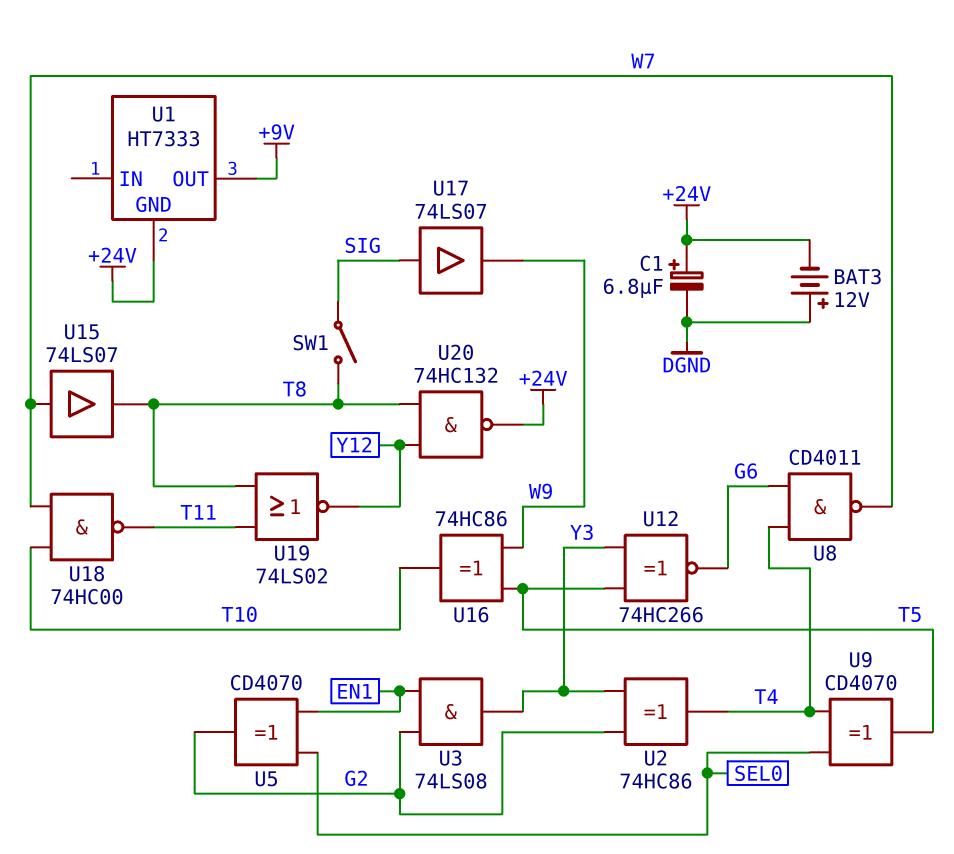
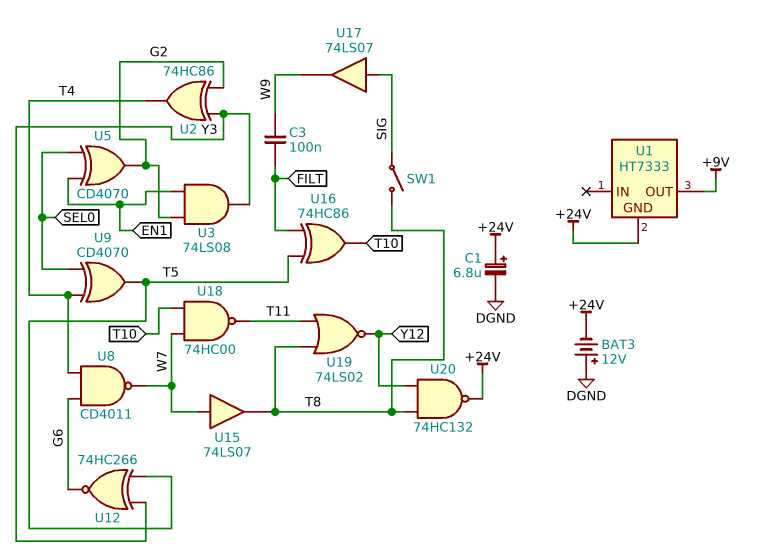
C3: none -> 100nF (FILT, W9)
U16: XOR 74HC86 (in T5, in W9, out T10) -> XOR 74HC86 (in FILT, in T5, out T10)

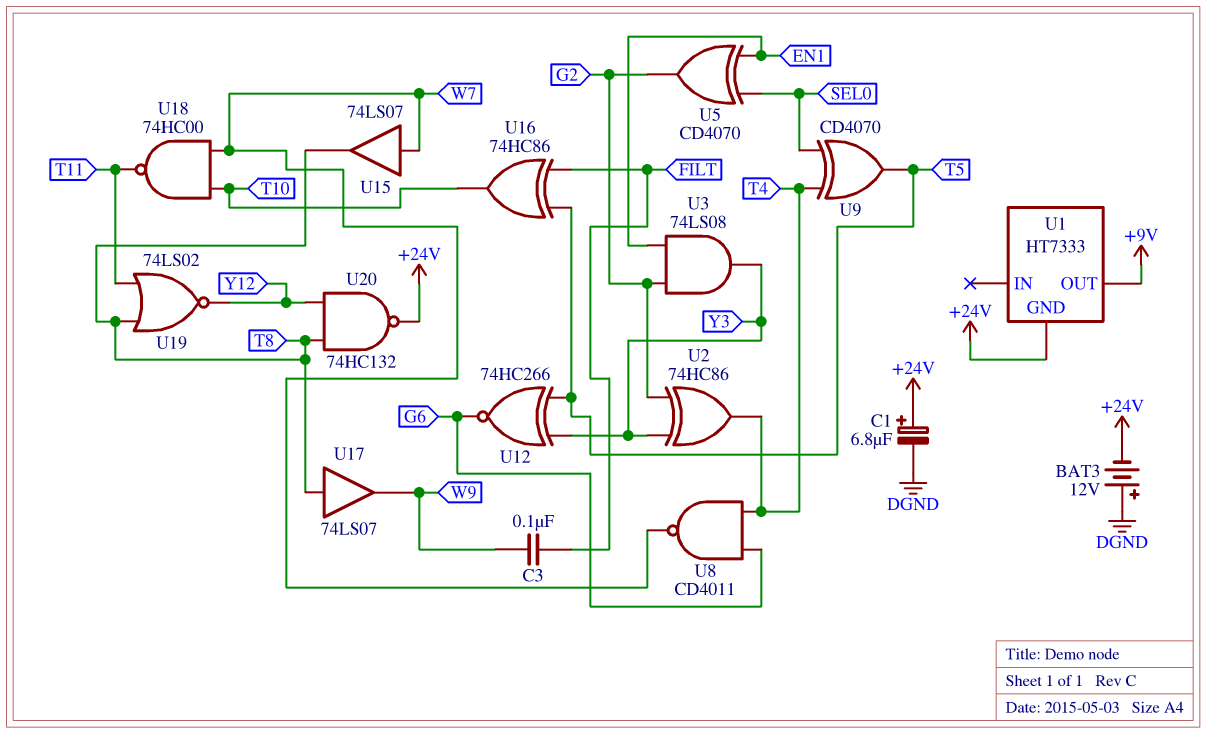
SW1: switch (SIG, T8) -> none
U17: buffer 74LS07 (in SIG, out W9) -> buffer 74LS07 (in T8, out W9)

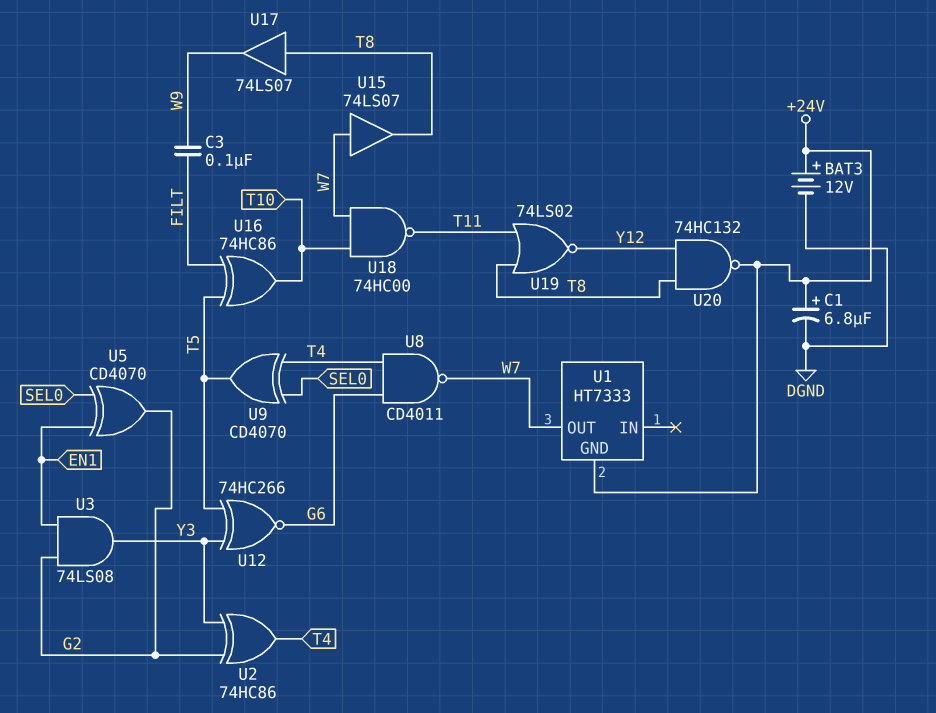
BAT3: 12V (plus DGND, minus +24V) -> 12V (plus +24V, minus DGND)
U1 pin OUT: +9V -> W7

